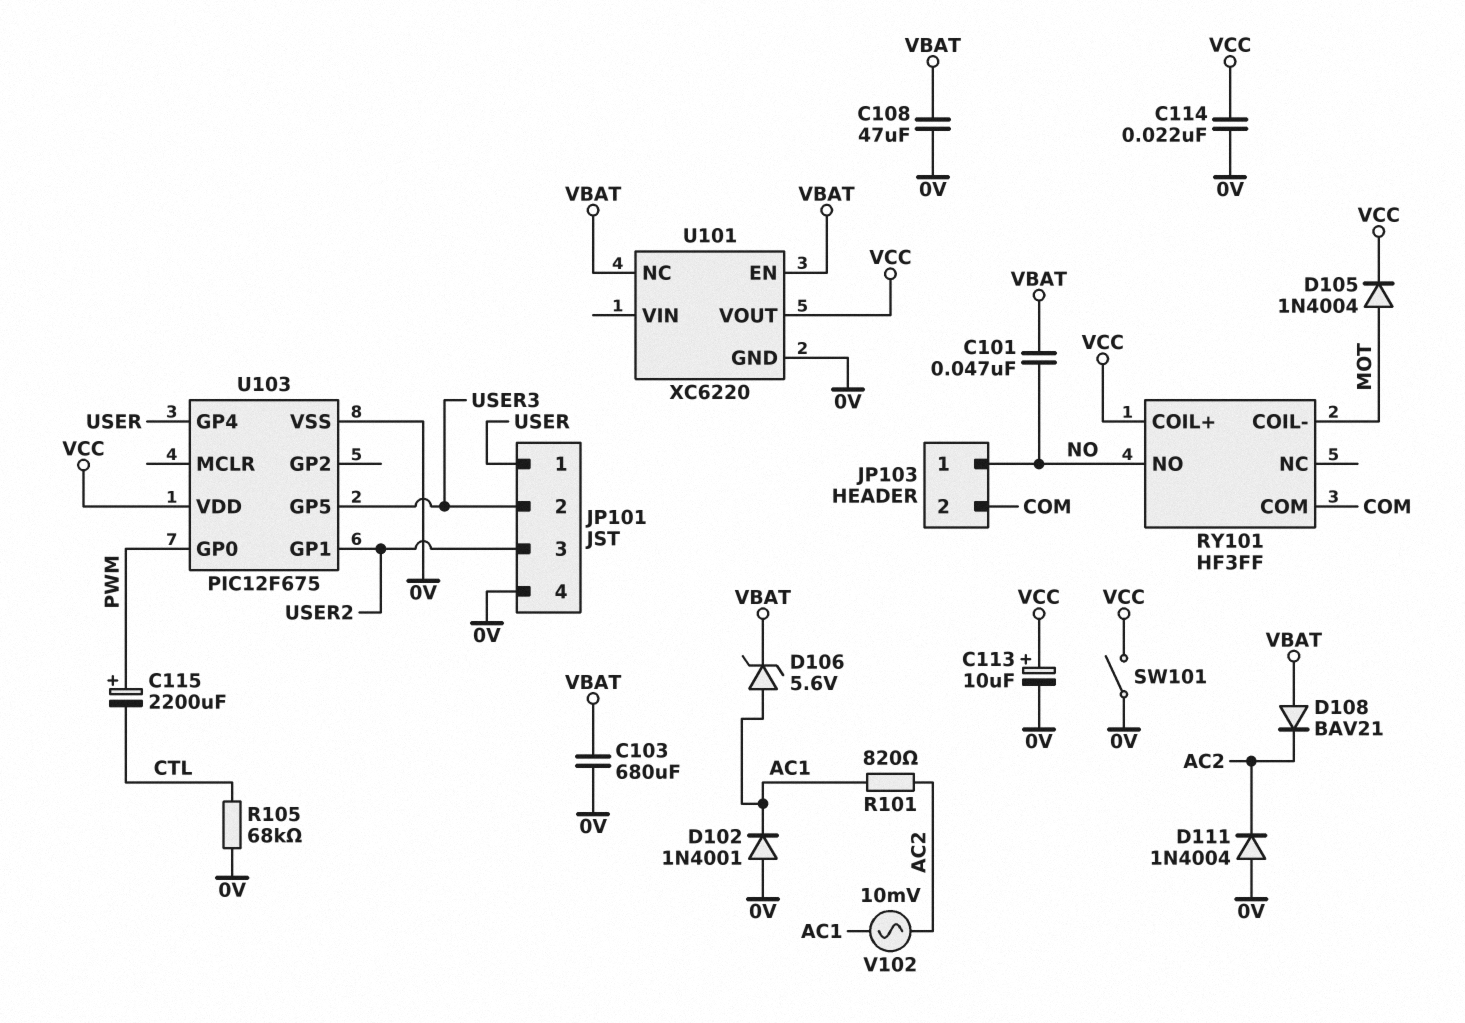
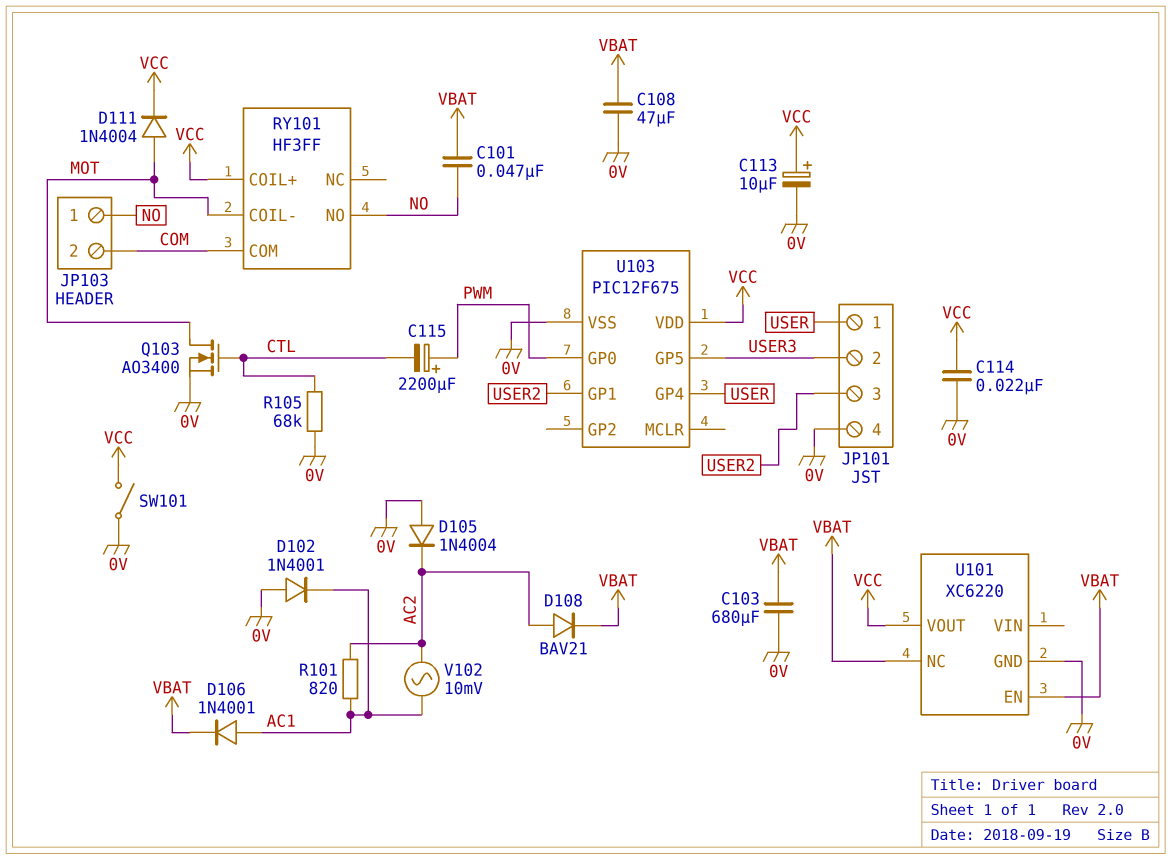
D105: diode 1N4004 (A MOT, K VCC) -> diode 1N4004 (A 0V, K AC2)
D106: zener 5.6V (A AC1, K VBAT) -> diode 1N4001 (A AC1, K VBAT)
D108: diode BAV21 (A VBAT, K AC2) -> diode BAV21 (A AC2, K VBAT)
D111: diode 1N4004 (A 0V, K AC2) -> diode 1N4004 (A MOT, K VCC)
Q103: none -> NMOS AO3400 (G CTL, D MOT, S 0V)

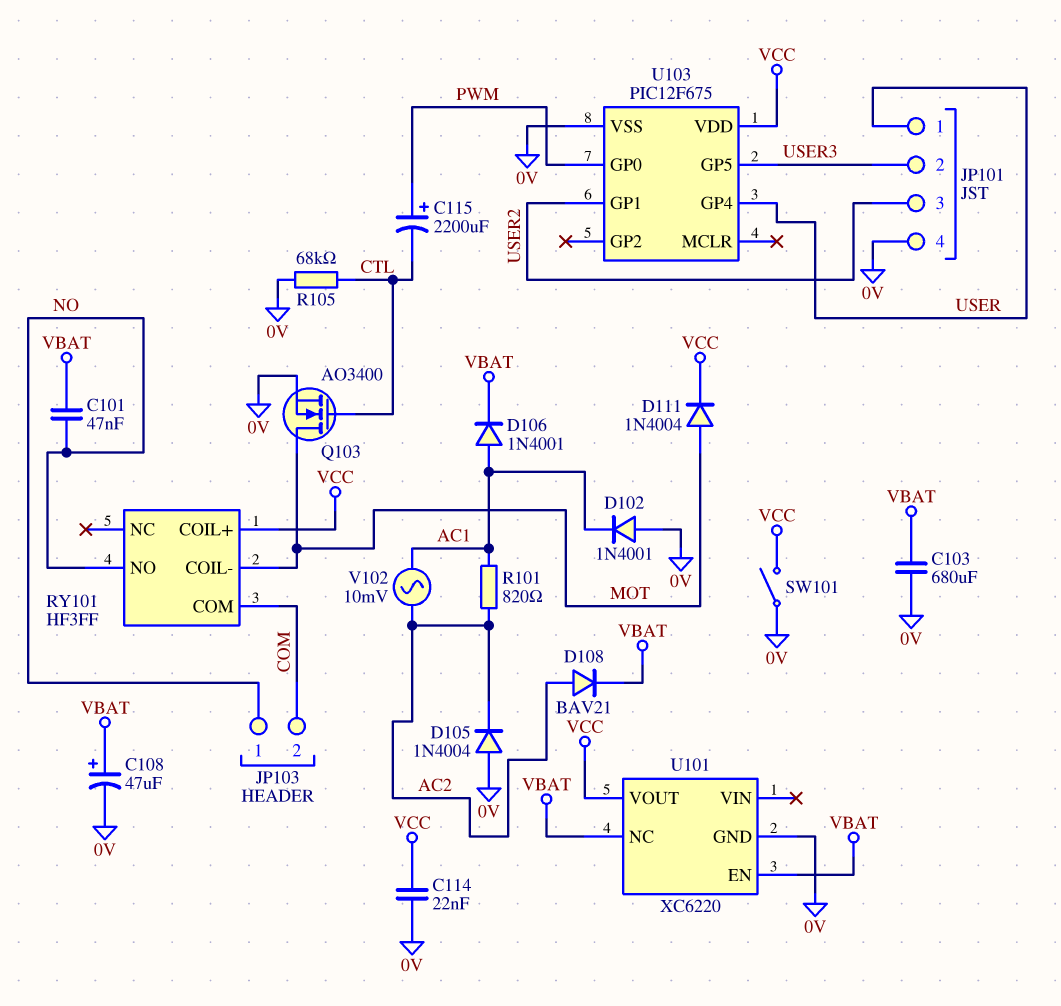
C108: 47uF (0V, VBAT) -> 47uF (plus VBAT, minus 0V)
C113: 10uF (plus VCC, minus 0V) -> none

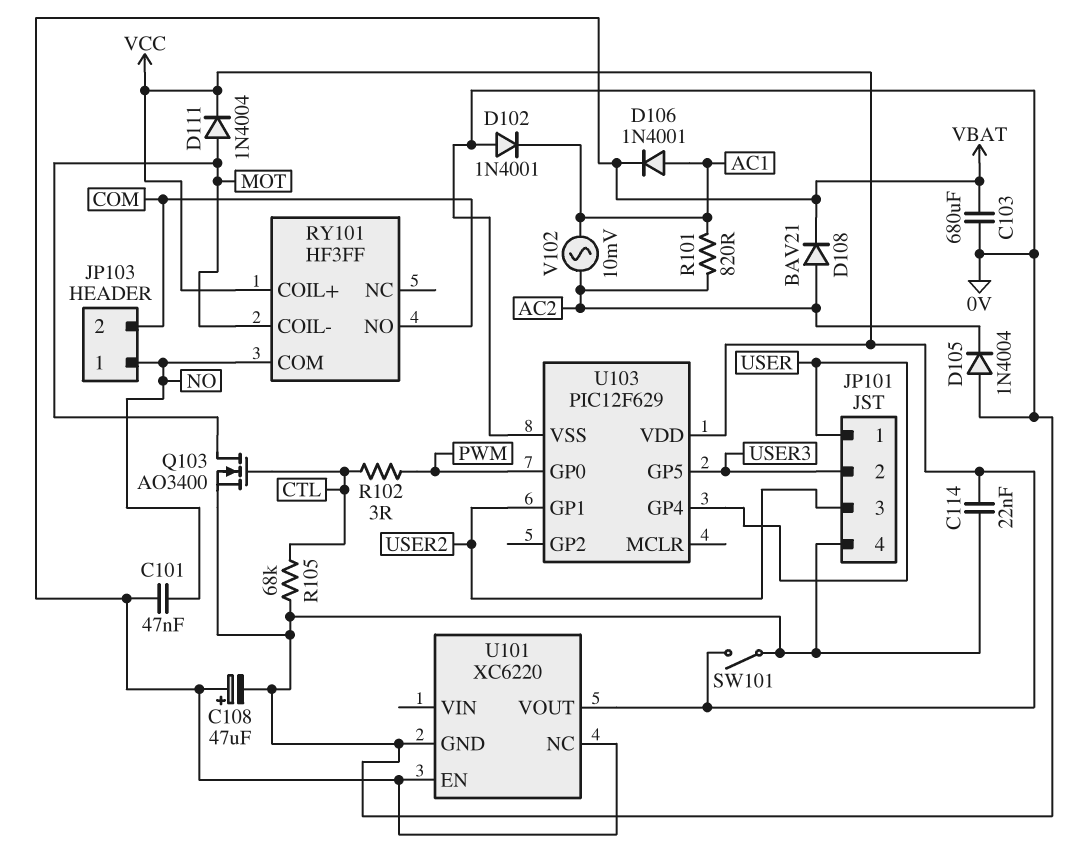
C115: 2200uF (plus PWM, minus CTL) -> none
R102: none -> 3 (CTL, PWM)
RY101 pin COM: COM -> NO
RY101 pin NO: NO -> COM
U103: PIC12F675 -> PIC12F629

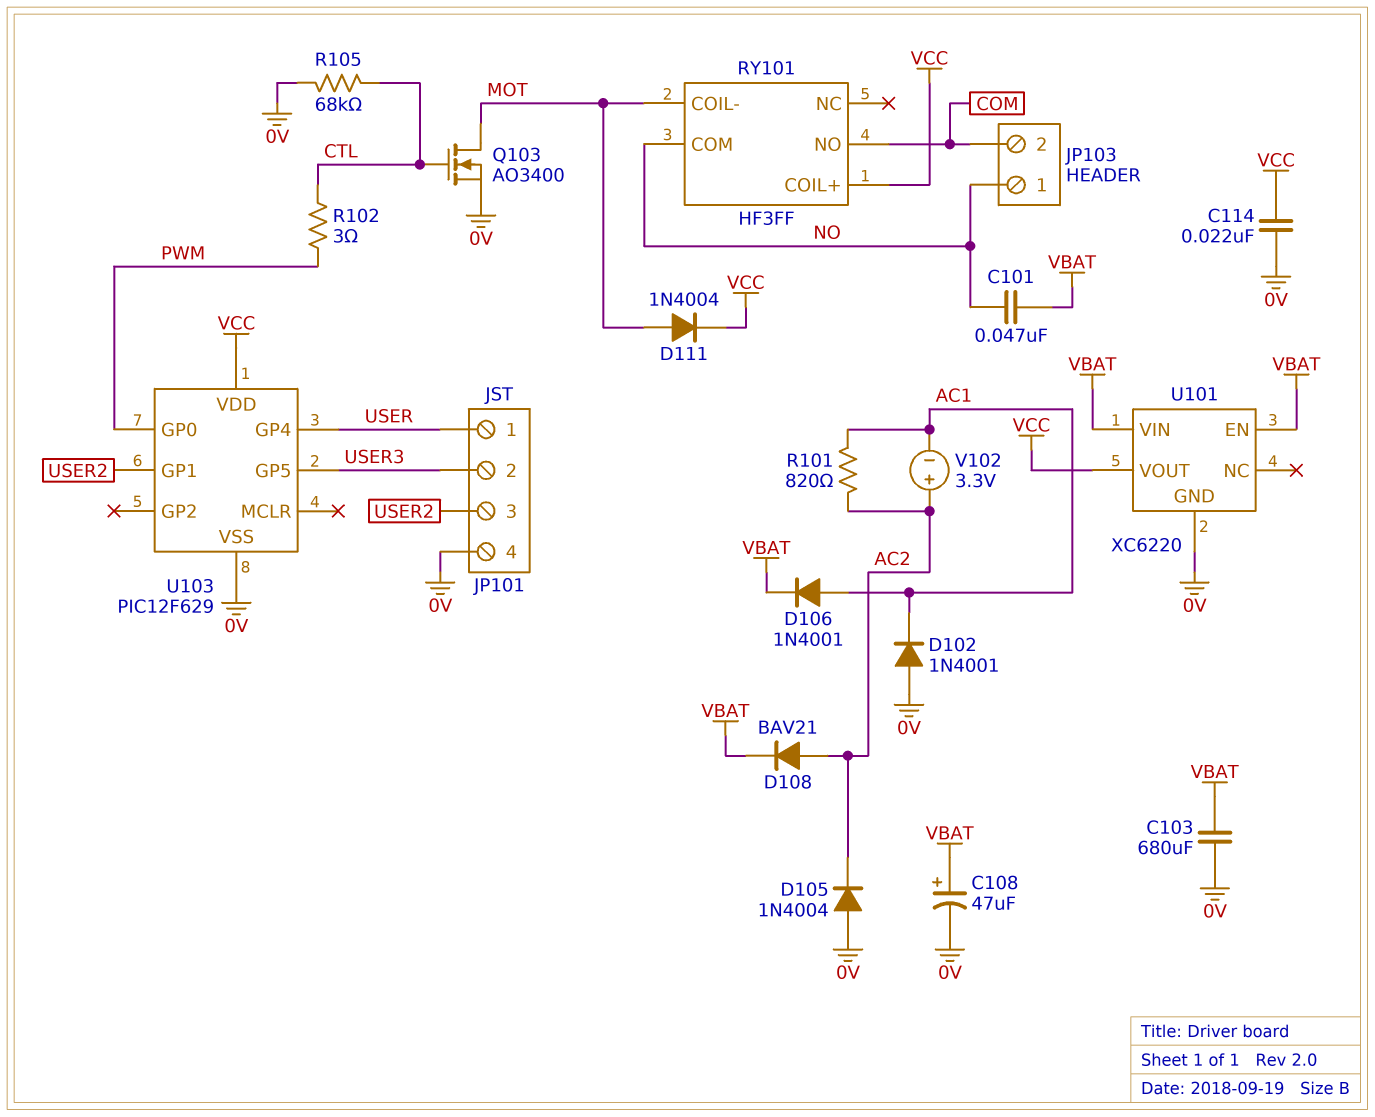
SW101: switch (0V, VCC) -> none
U101 pin NC: VBAT -> none
U101 pin VIN: none -> VBAT
V102: AC 10mV (AC1, AC2) -> 3.3V (plus AC2, minus AC1)

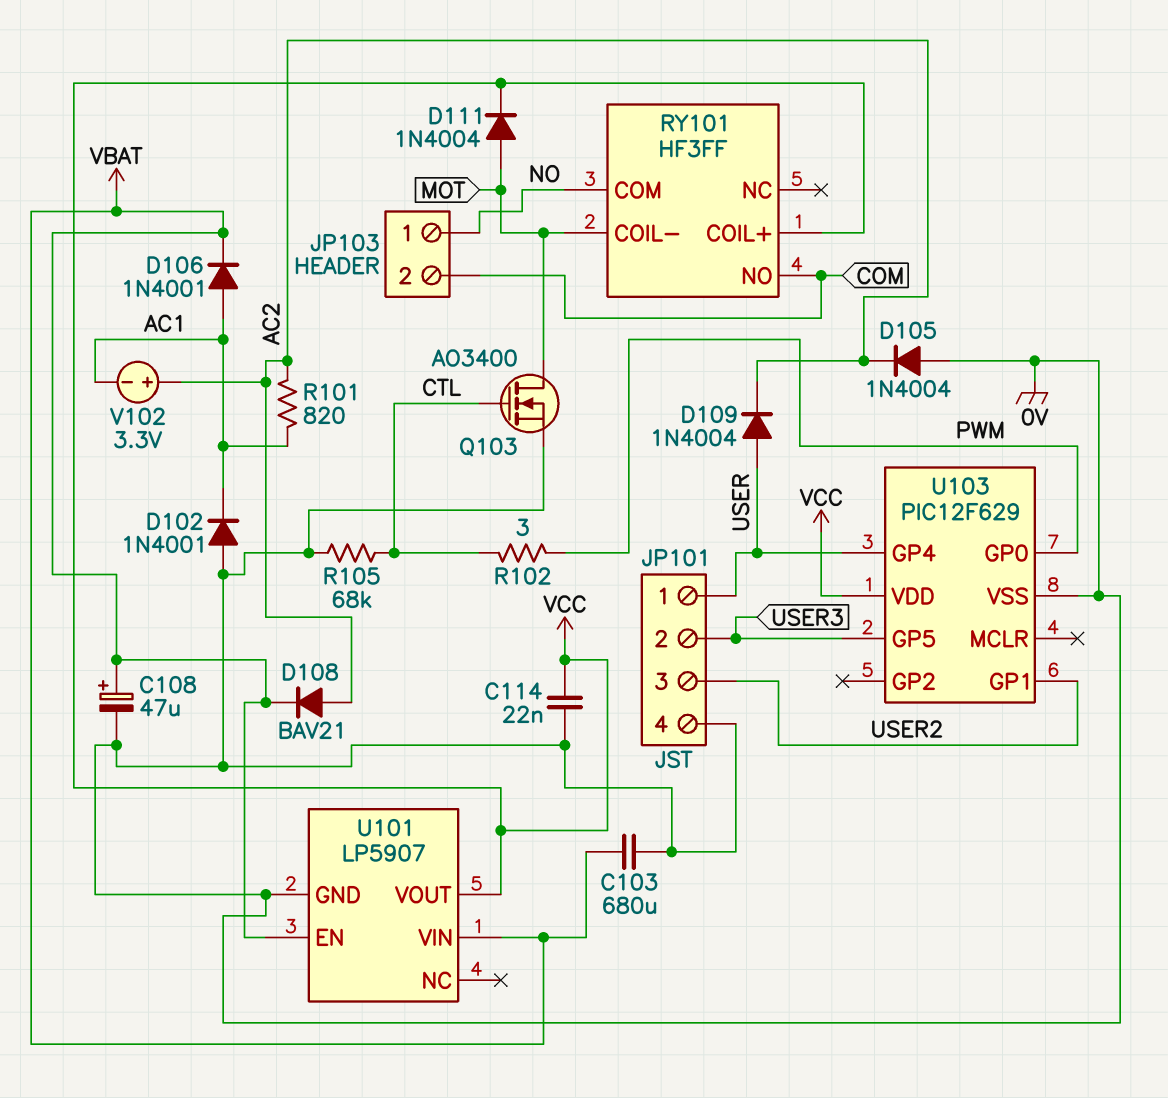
C101: 47nF (NO, VBAT) -> none
D109: none -> diode 1N4004 (A USER, K AC2)
U101: XC6220 -> LP5907

